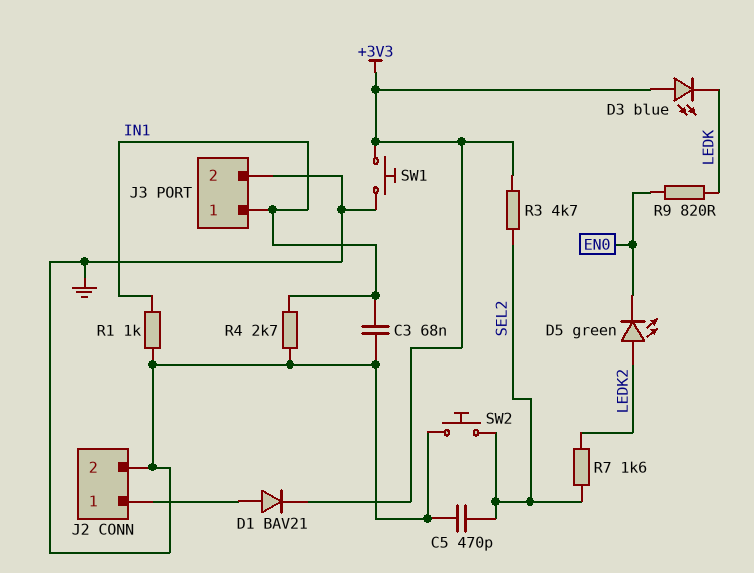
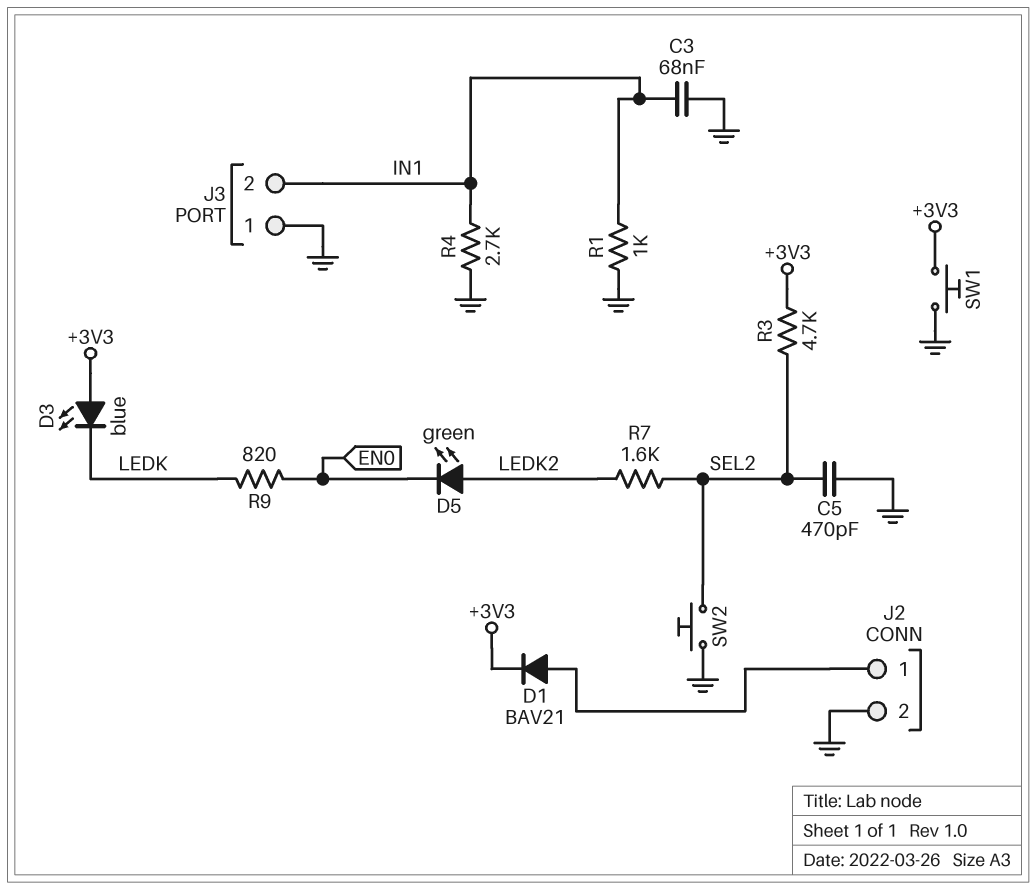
J3 pin 1: IN1 -> GND
J3 pin 2: GND -> IN1

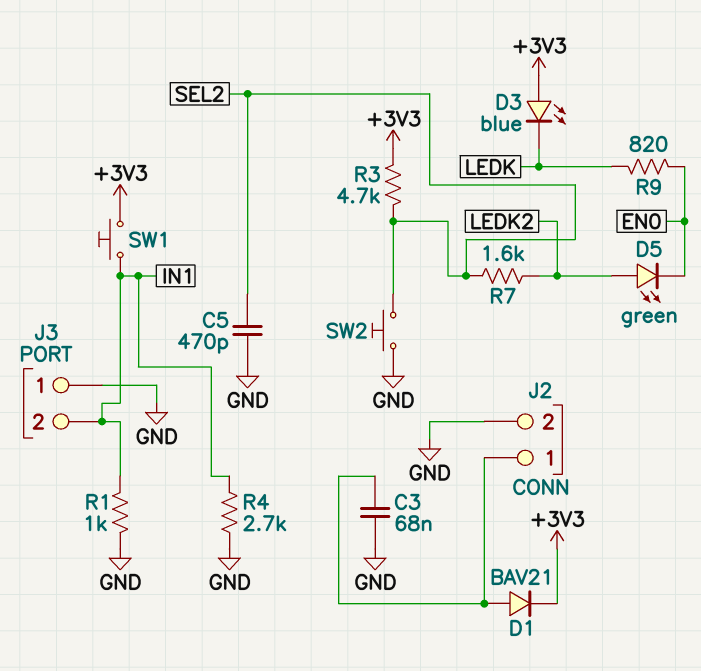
C3: 68nF (GND, IN1) -> 68nF (GND, J2/1)
SW1: button (+3V3, GND) -> button (+3V3, IN1)

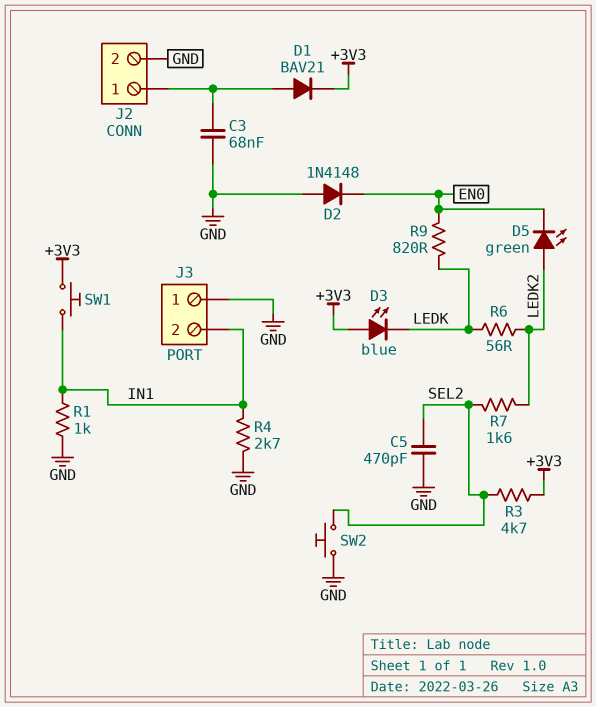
D2: none -> diode 1N4148 (A GND, K EN0)
R6: none -> 56 (LEDK, LEDK2)

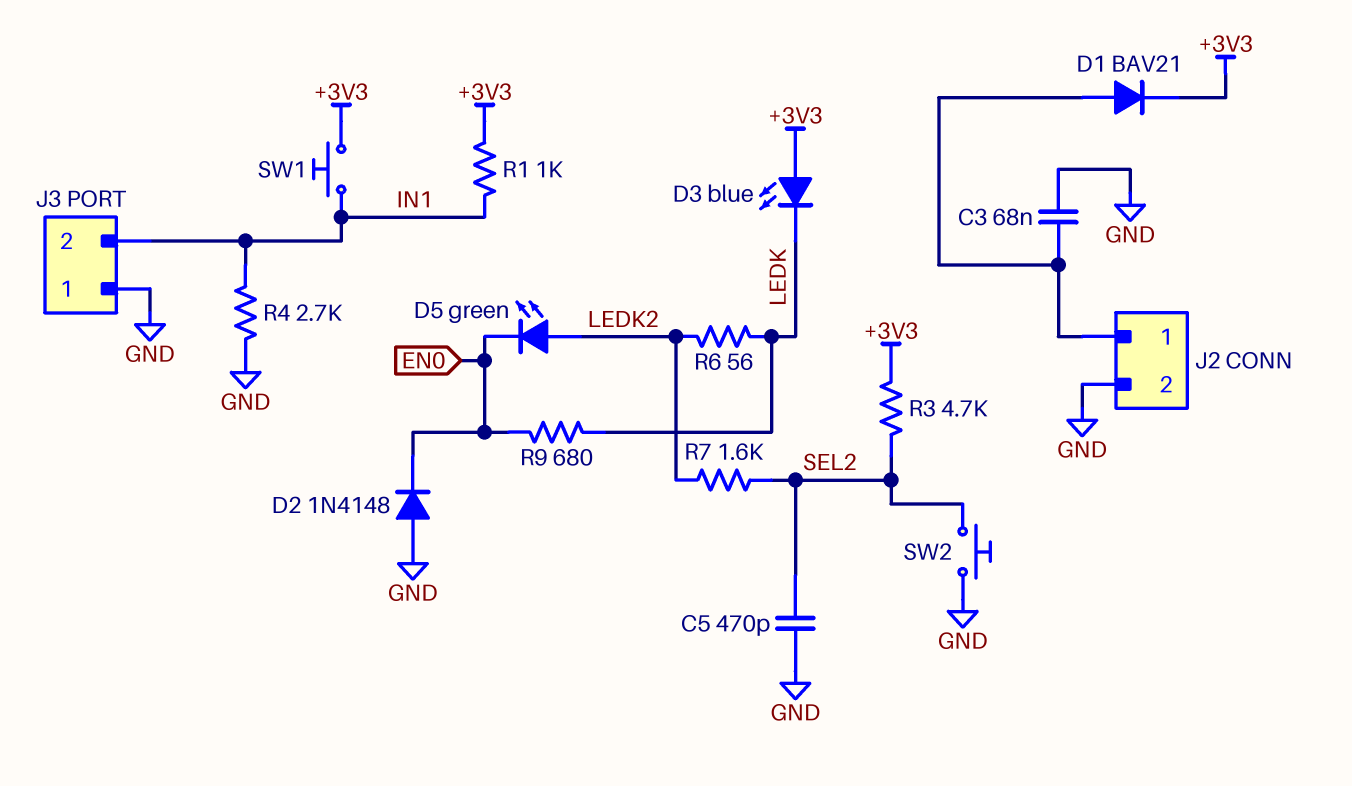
R1: 1k (GND, IN1) -> 1k (+3V3, IN1)
R9: 820 (EN0, LEDK) -> 680 (EN0, LEDK)

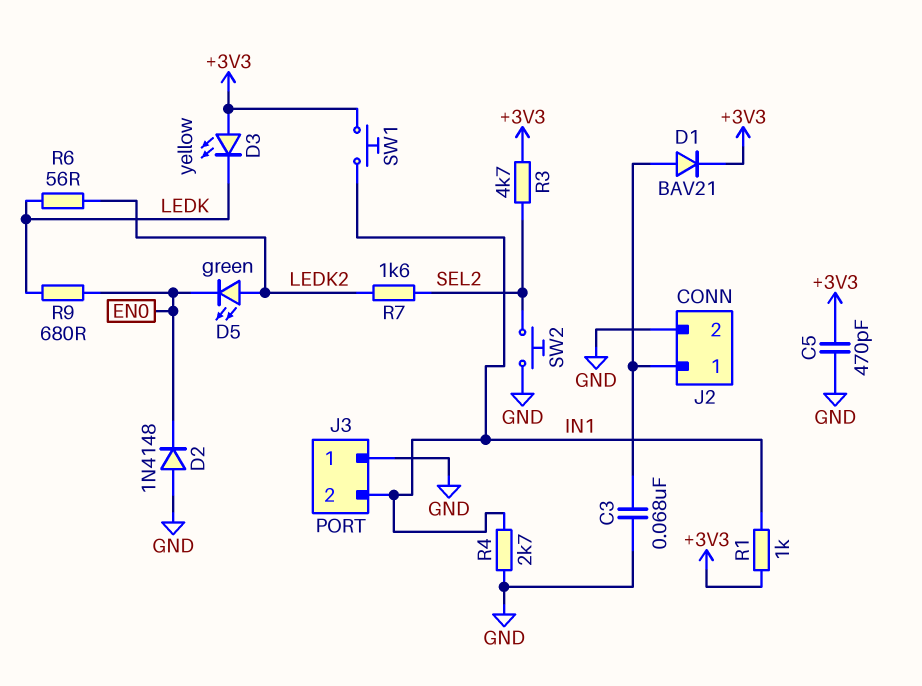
C5: 470pF (GND, SEL2) -> 470pF (+3V3, GND)
D3: LED blue (A +3V3, K LEDK) -> LED yellow (A +3V3, K LEDK)

